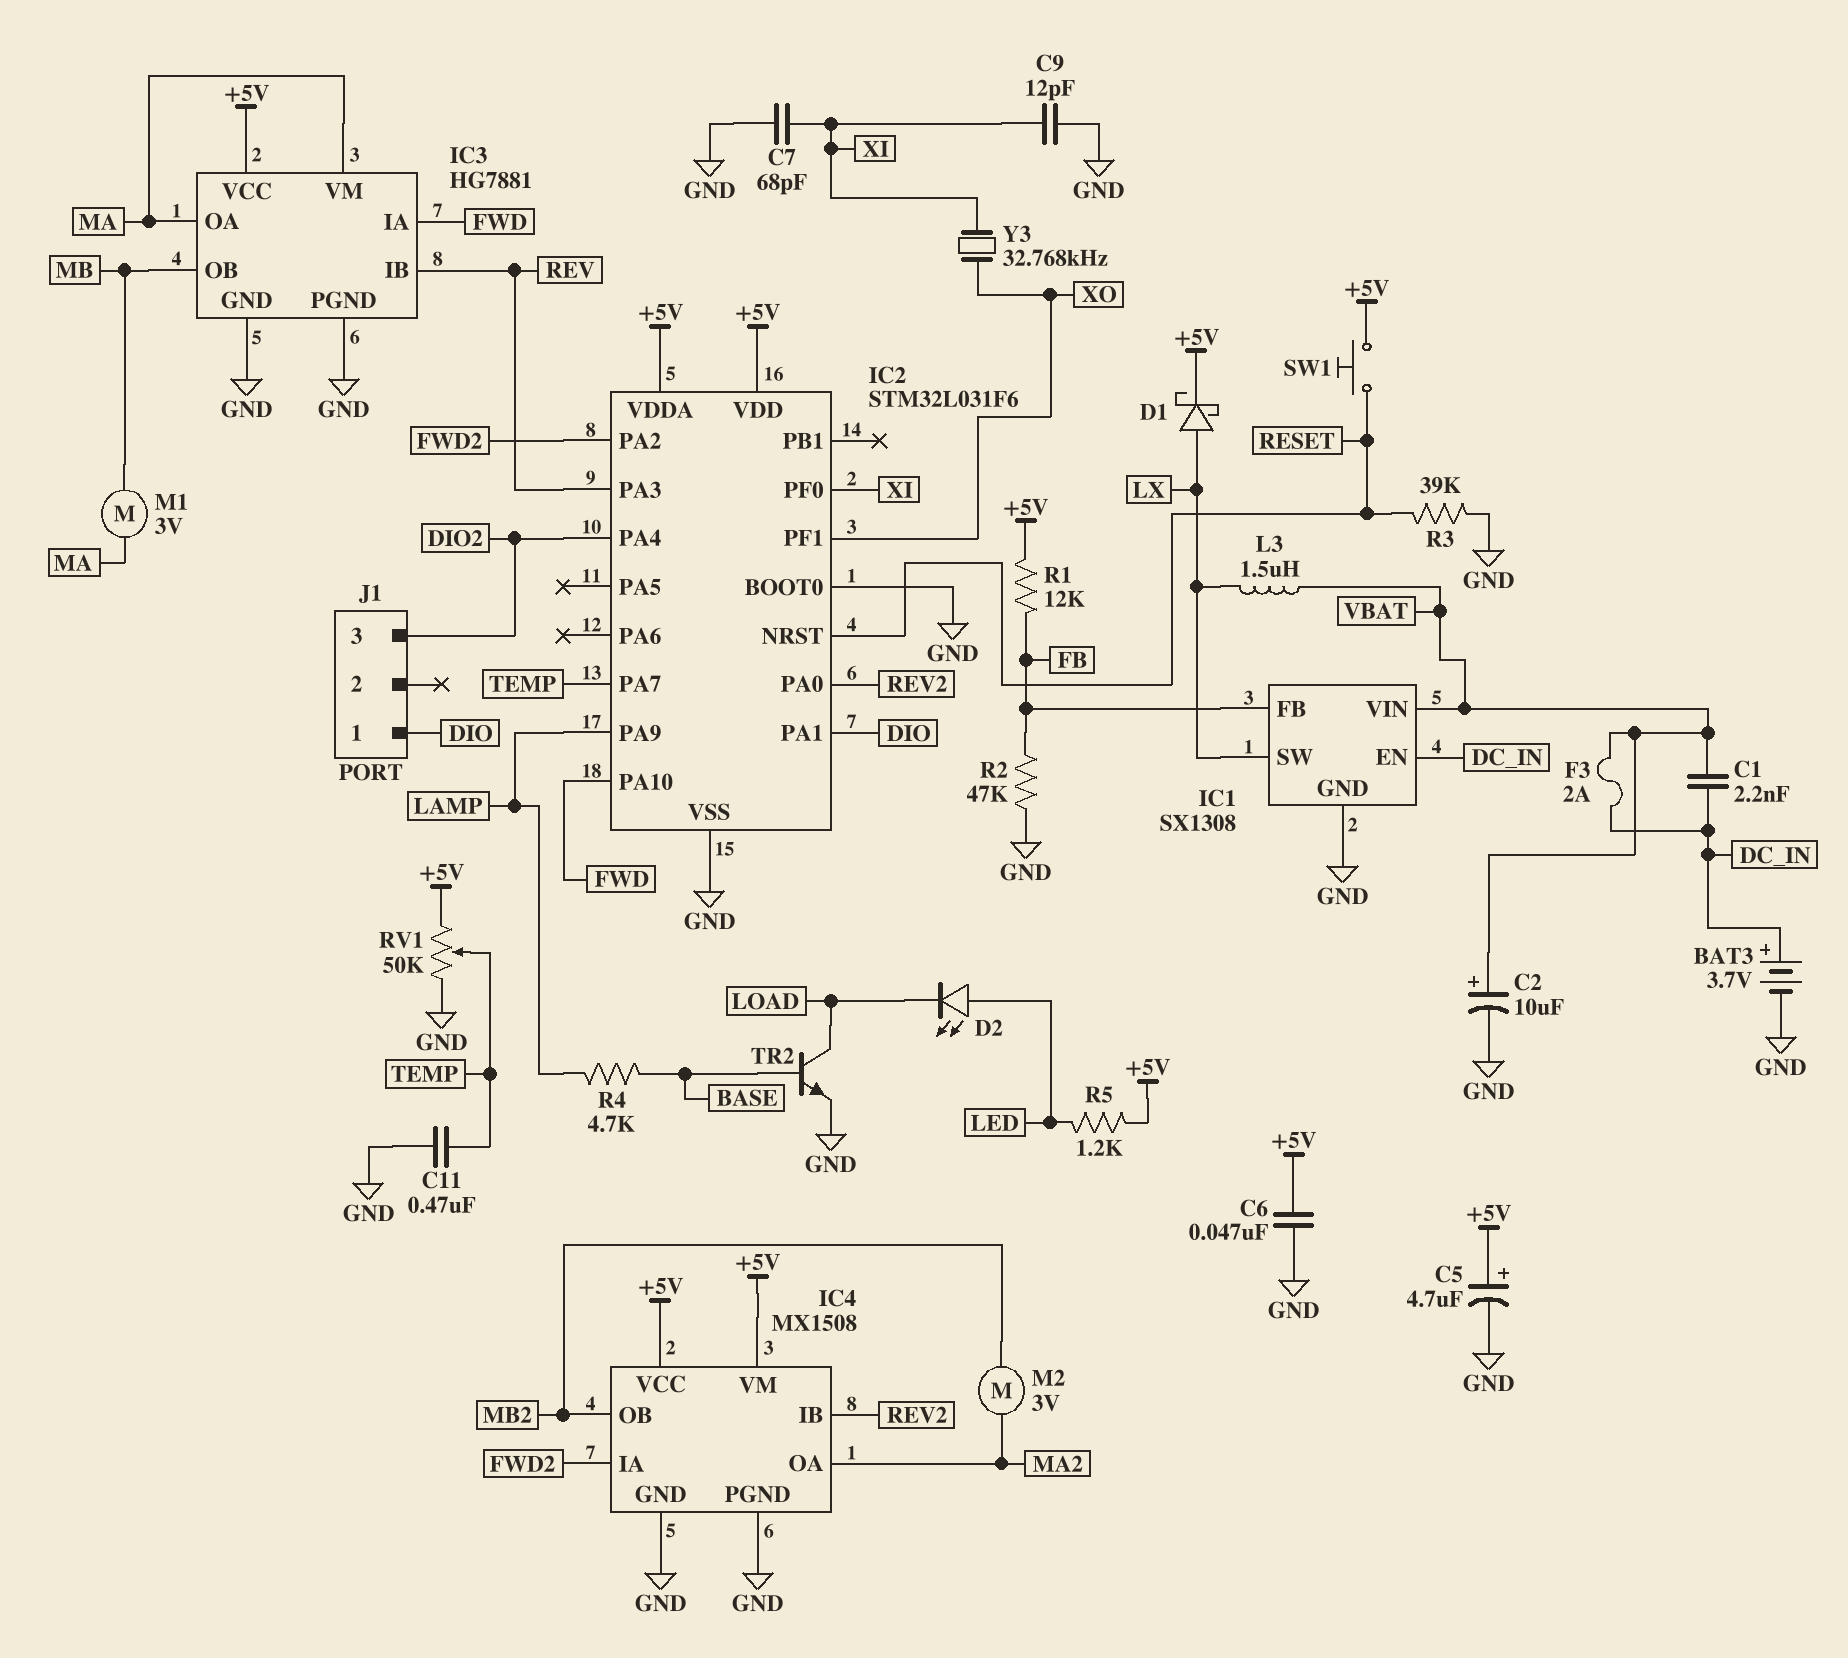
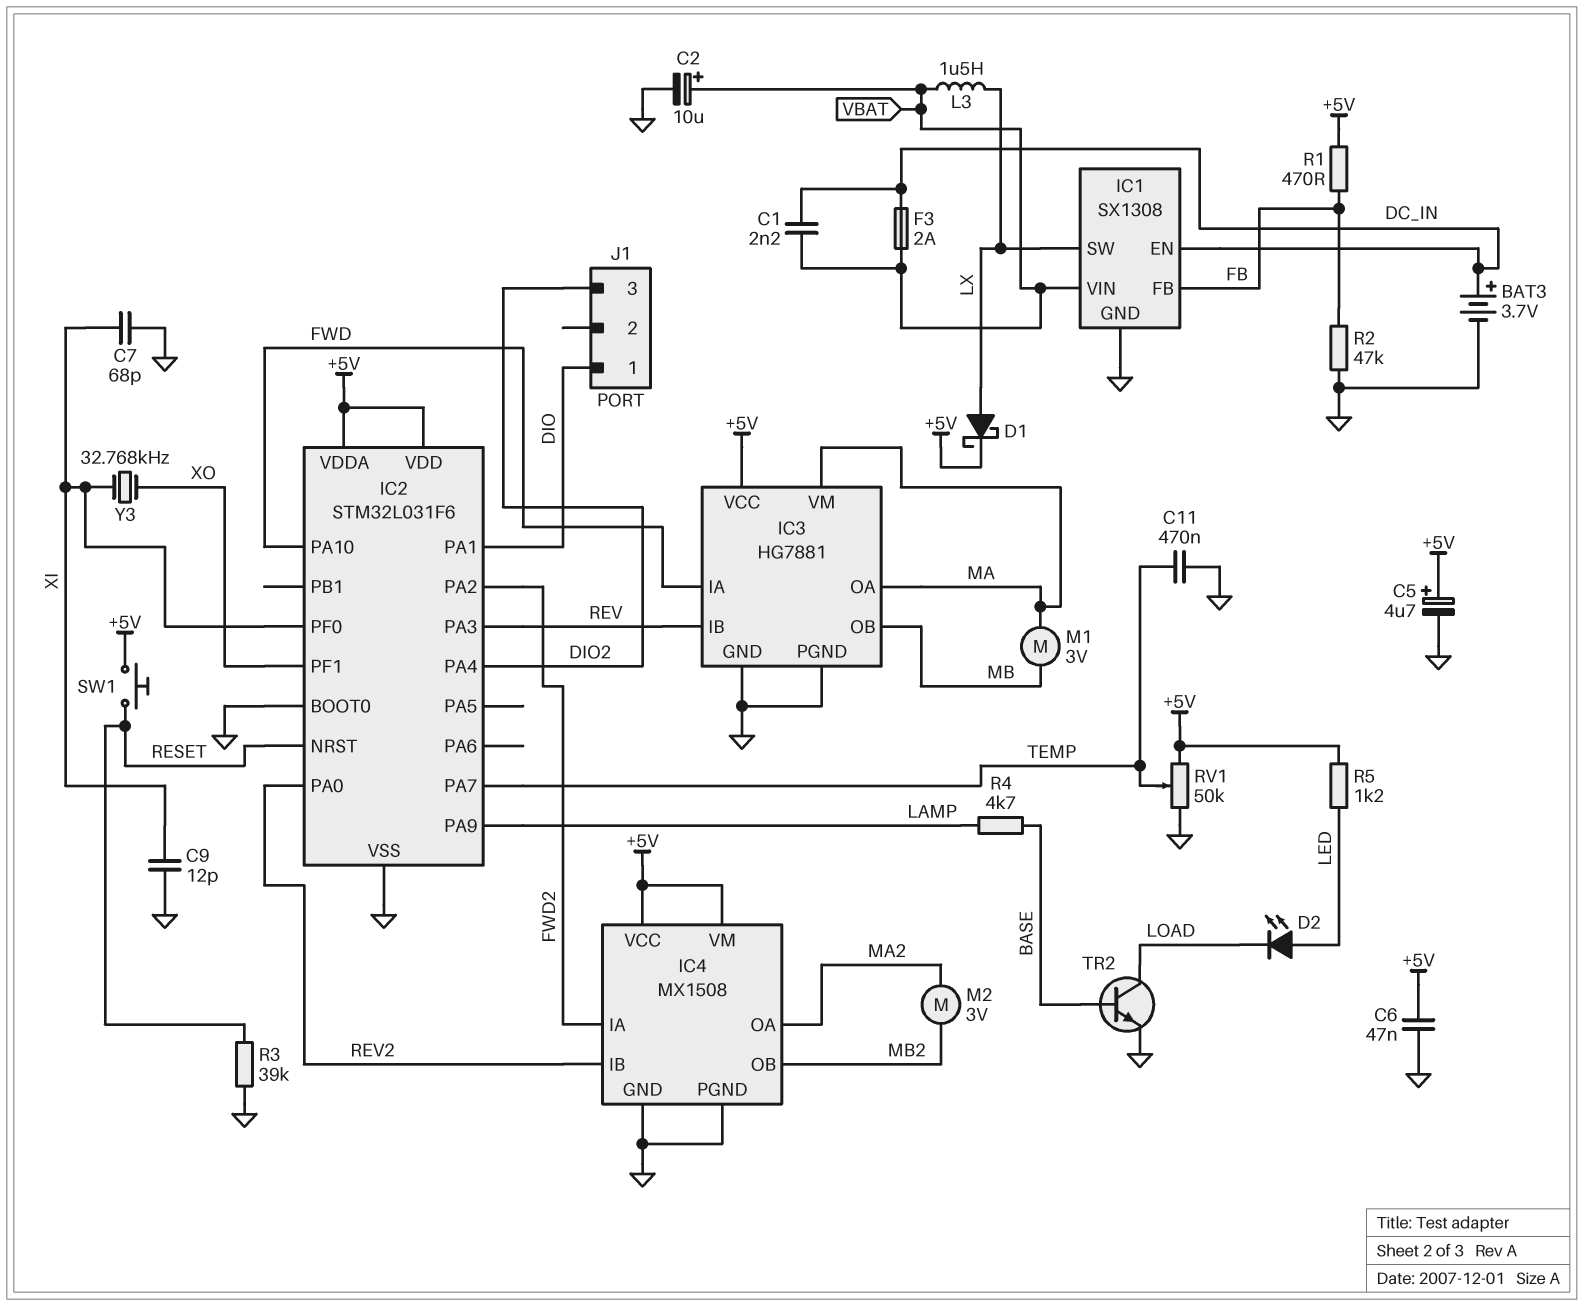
R1: 12k (+5V, FB) -> 470 (+5V, FB)

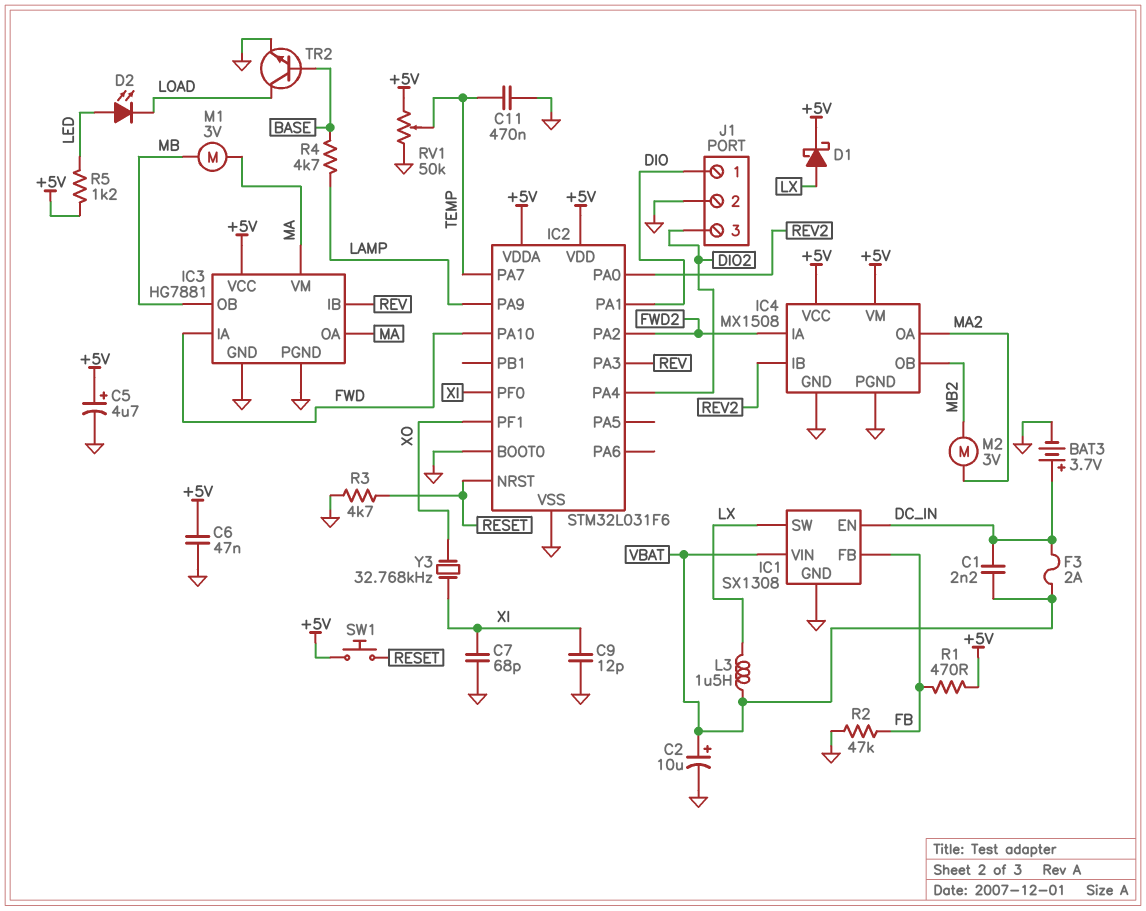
J1 pin 2: none -> GND
R3: 39k (GND, RESET) -> 4.7k (GND, RESET)

